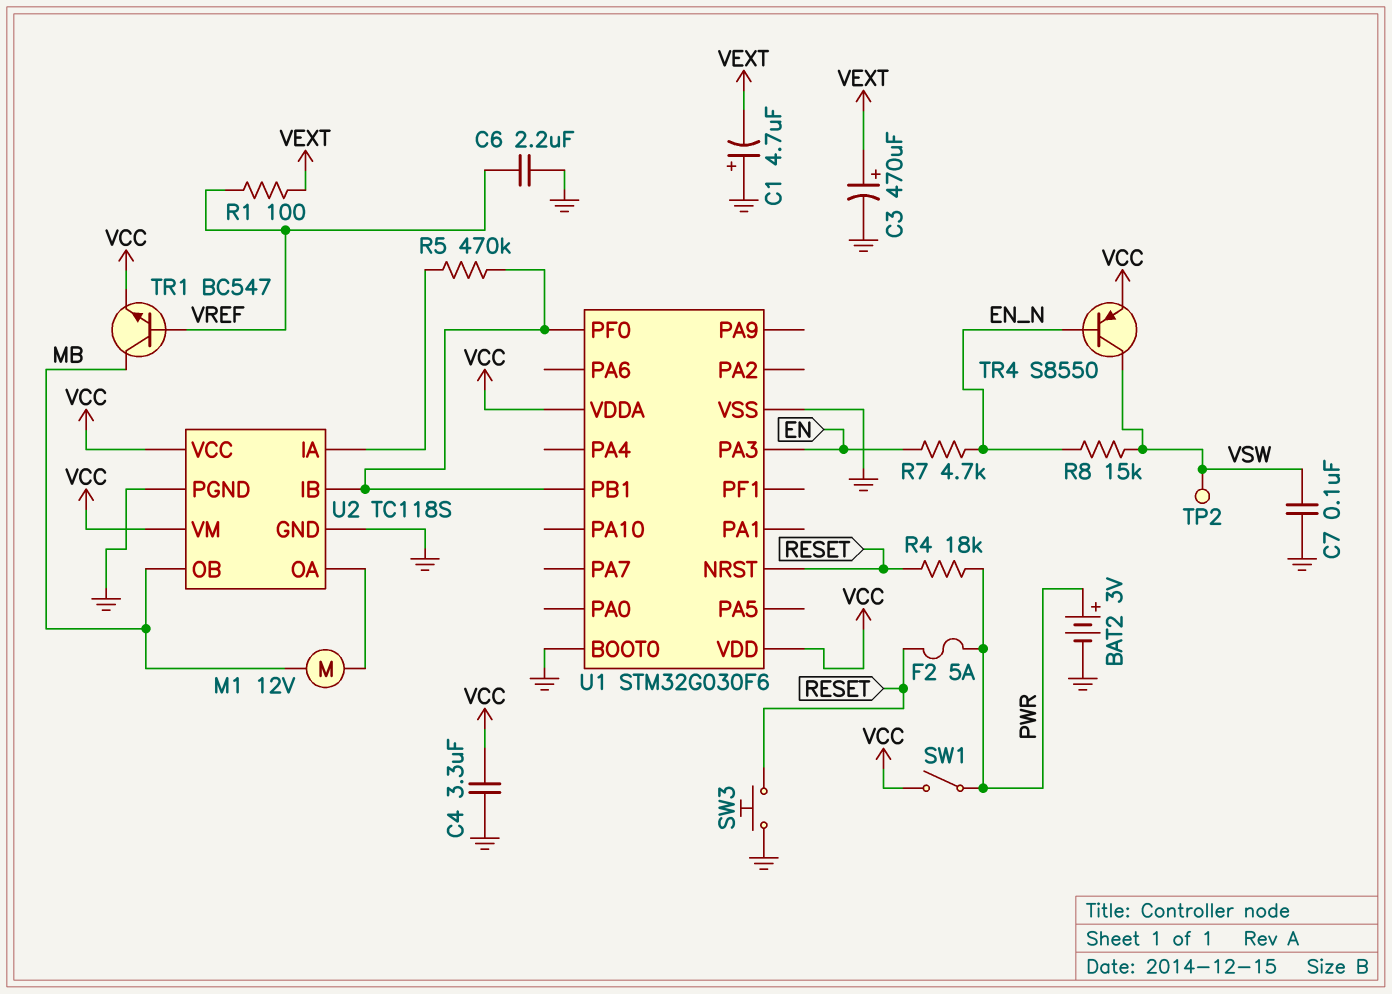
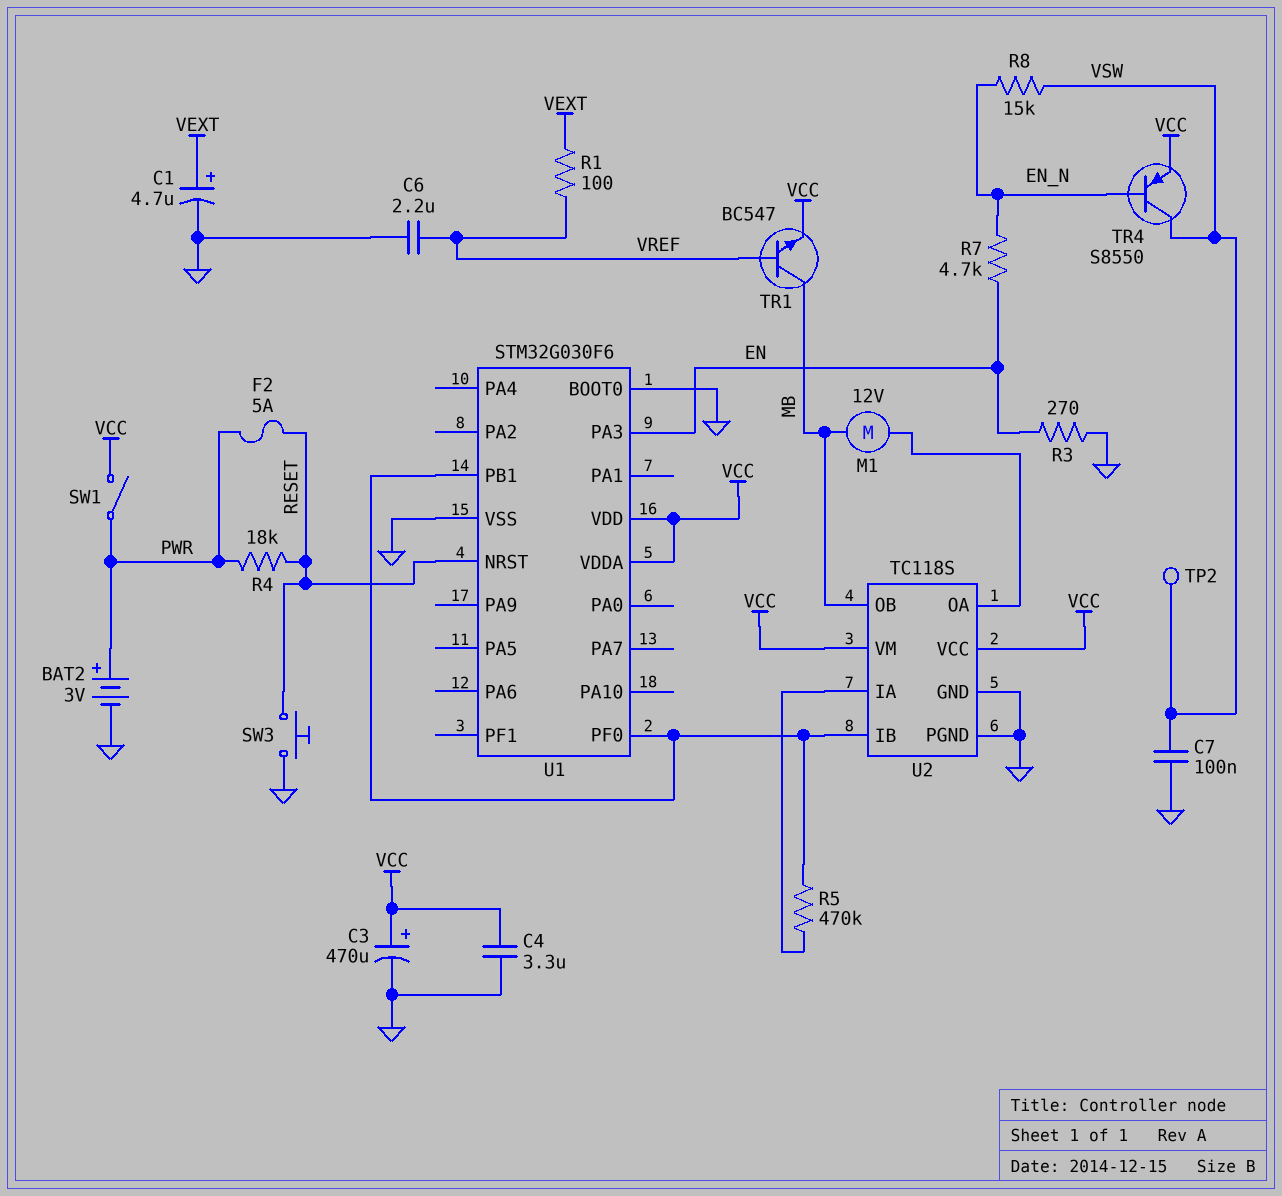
C1: 4.7uF (plus GND, minus VEXT) -> 4.7uF (plus VEXT, minus GND)
C3: 470uF (plus VEXT, minus GND) -> 470uF (plus VCC, minus GND)
R3: none -> 270 (EN, GND)

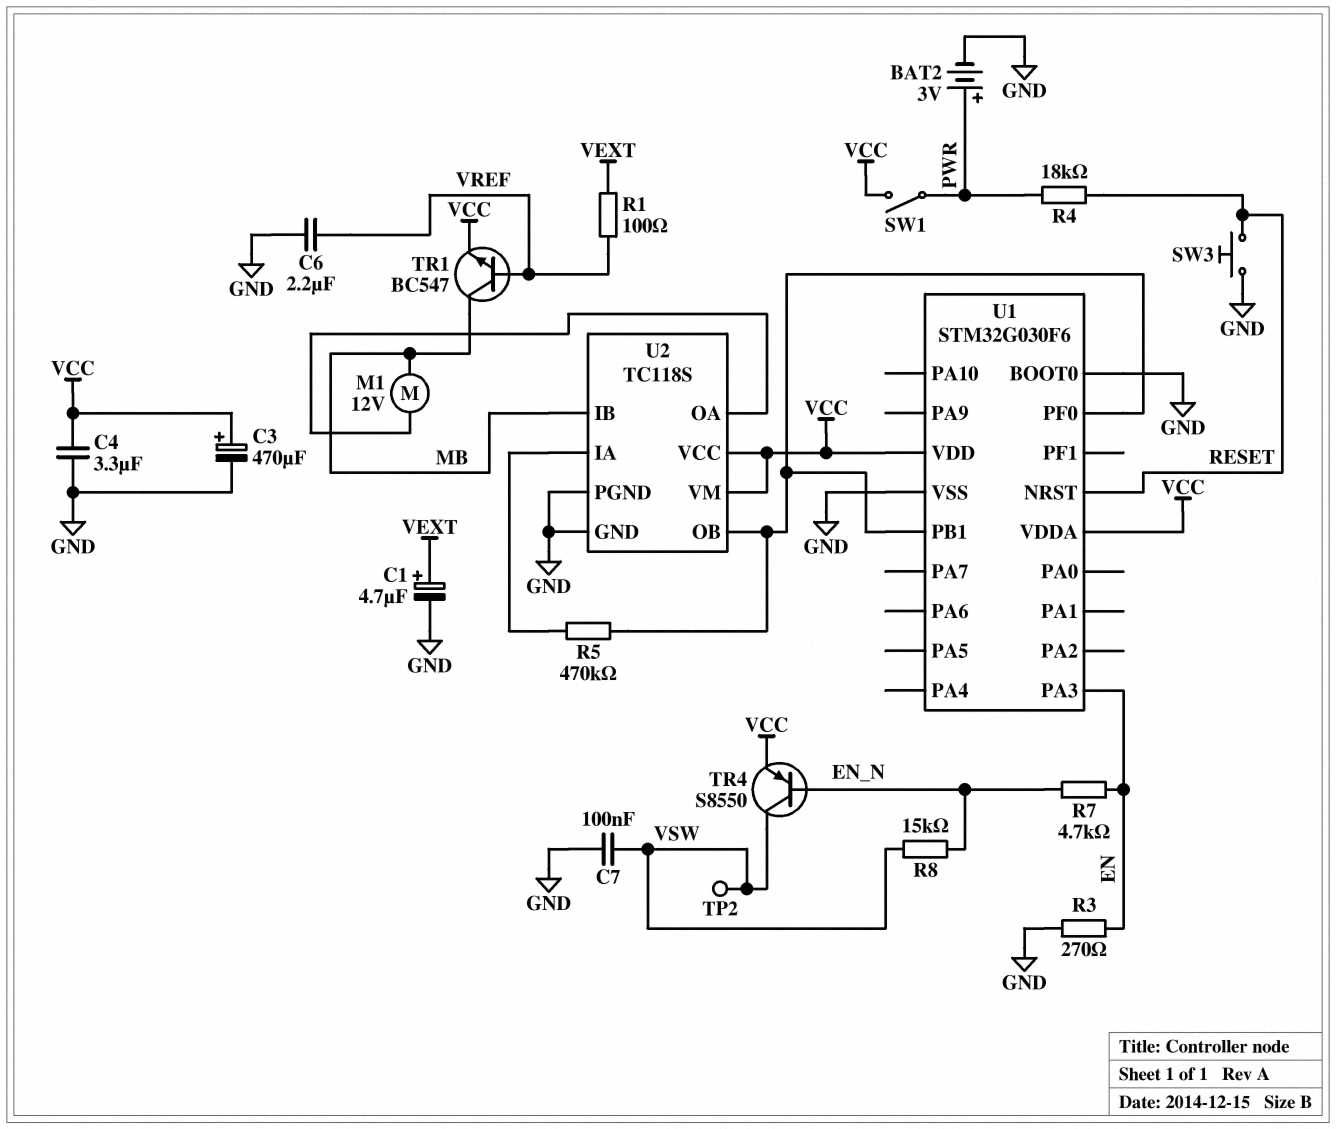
F2: 5A (PWR, RESET) -> none
U2 pin IB: U1/PB1 -> MB
U2 pin OB: MB -> U1/PB1

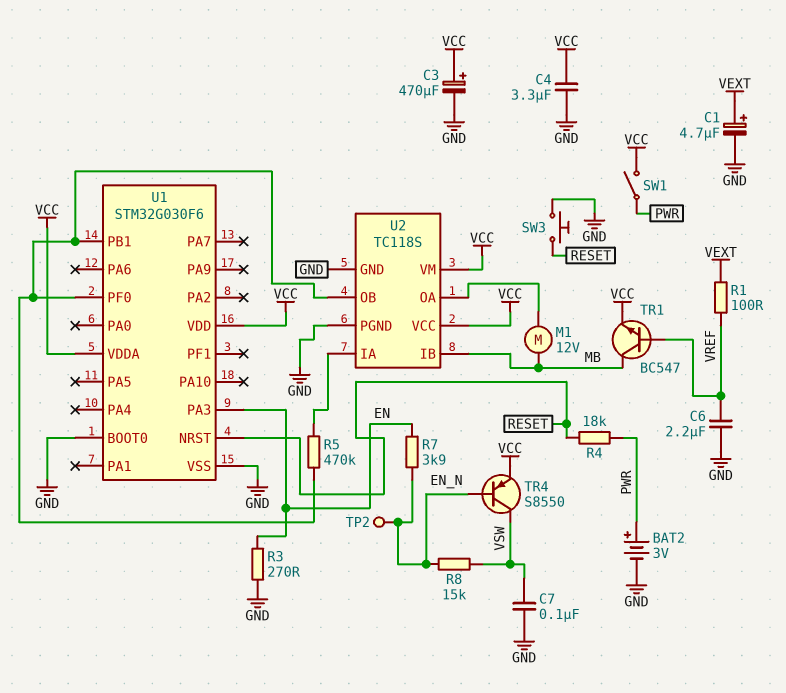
R7: 4.7k (EN, EN_N) -> 3.9k (EN, EN_N)
TP2: test point (VSW) -> test point (EN_N)

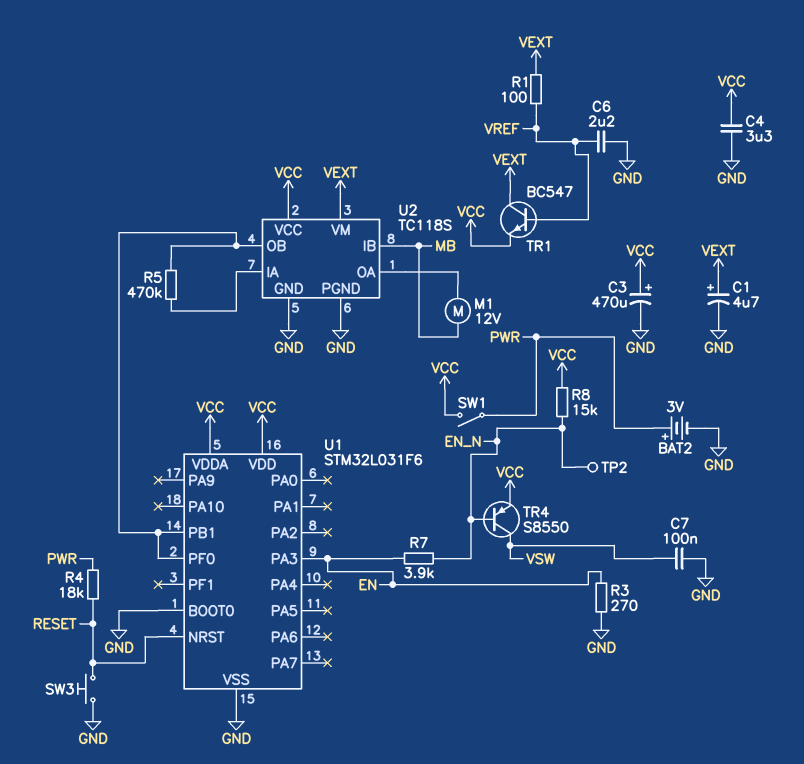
R8: 15k (EN_N, VSW) -> 15k (EN_N, VCC)
TR1: NPN BC547 (B VREF, C MB, E VCC) -> NPN BC547 (B VREF, C VEXT, E VCC)
U1: STM32G030F6 -> STM32L031F6
U2 pin VM: VCC -> VEXT

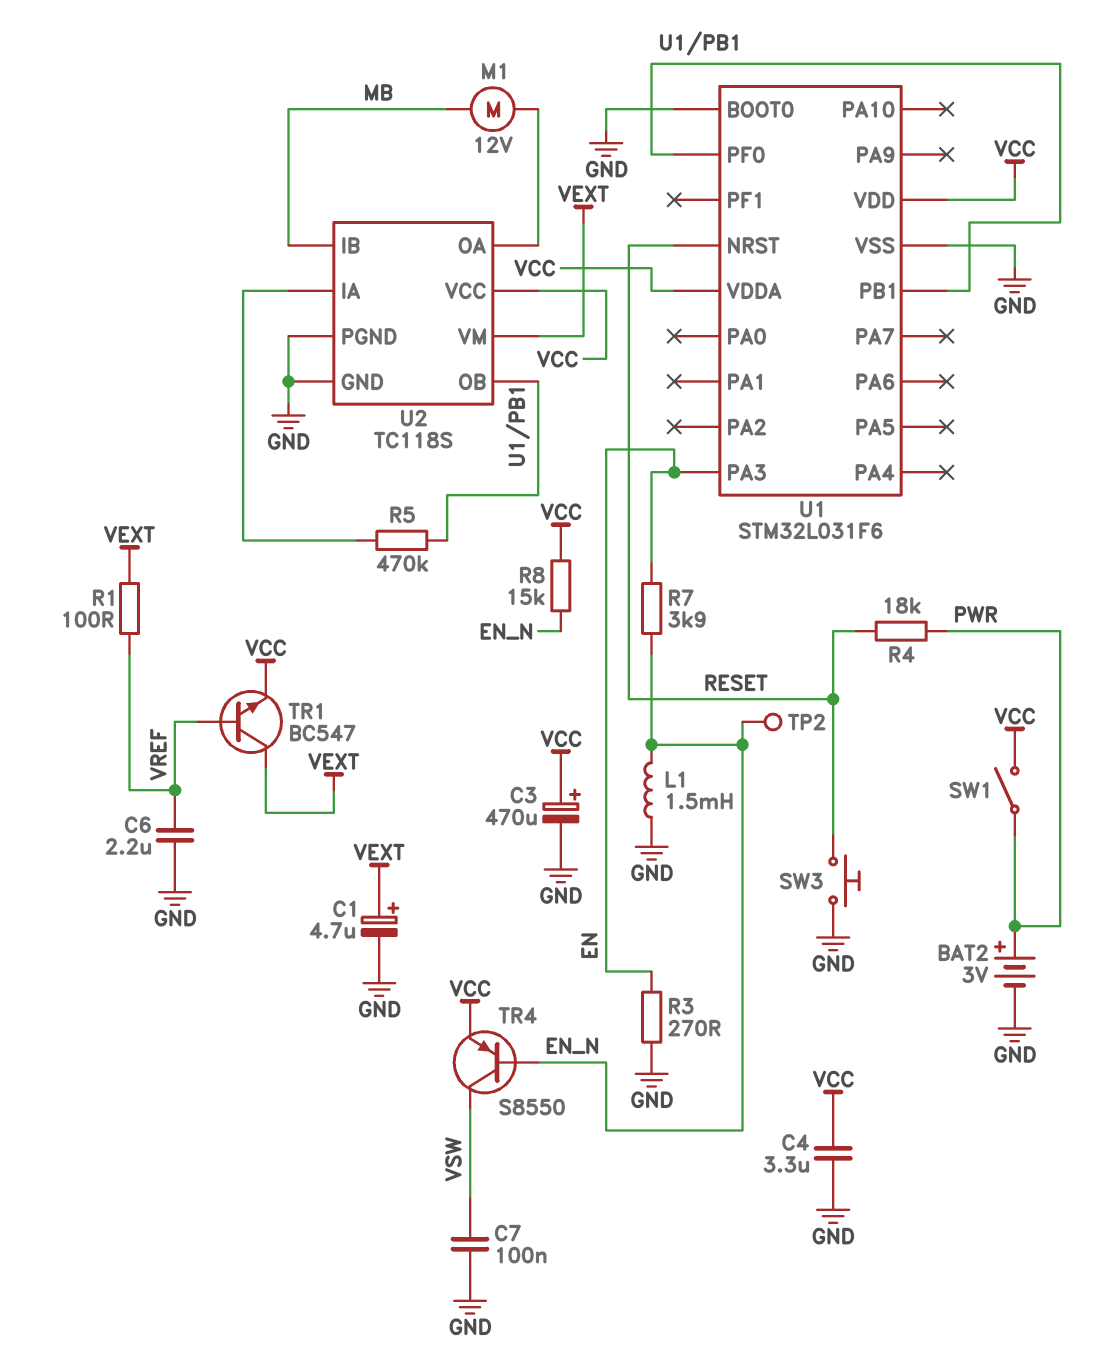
L1: none -> 1.5mH (EN_N, GND)

